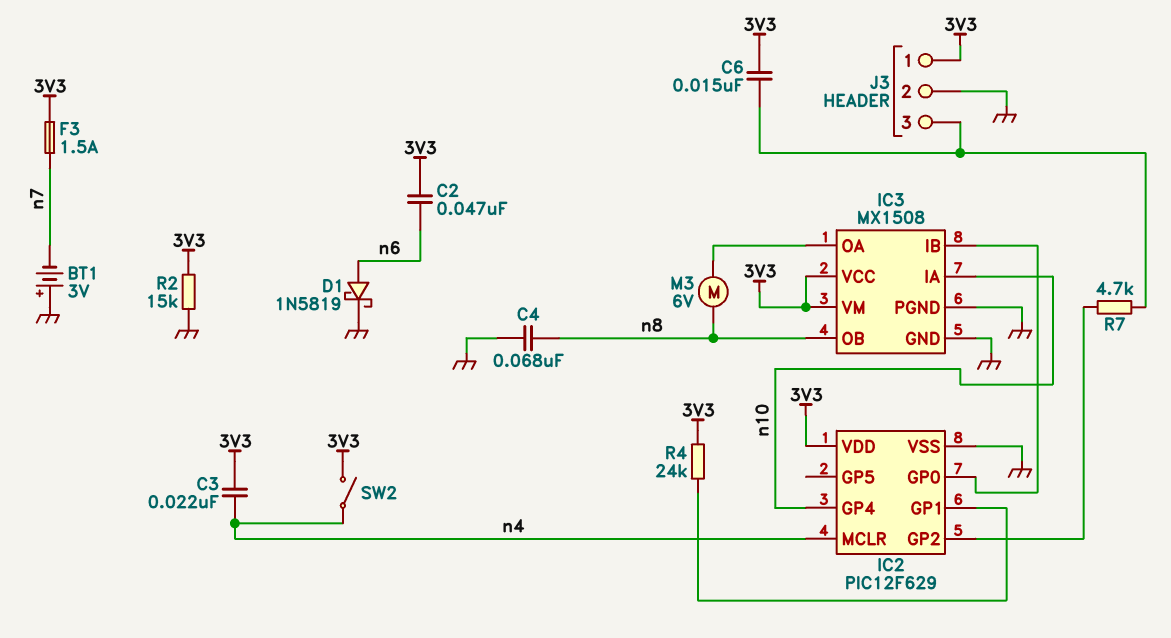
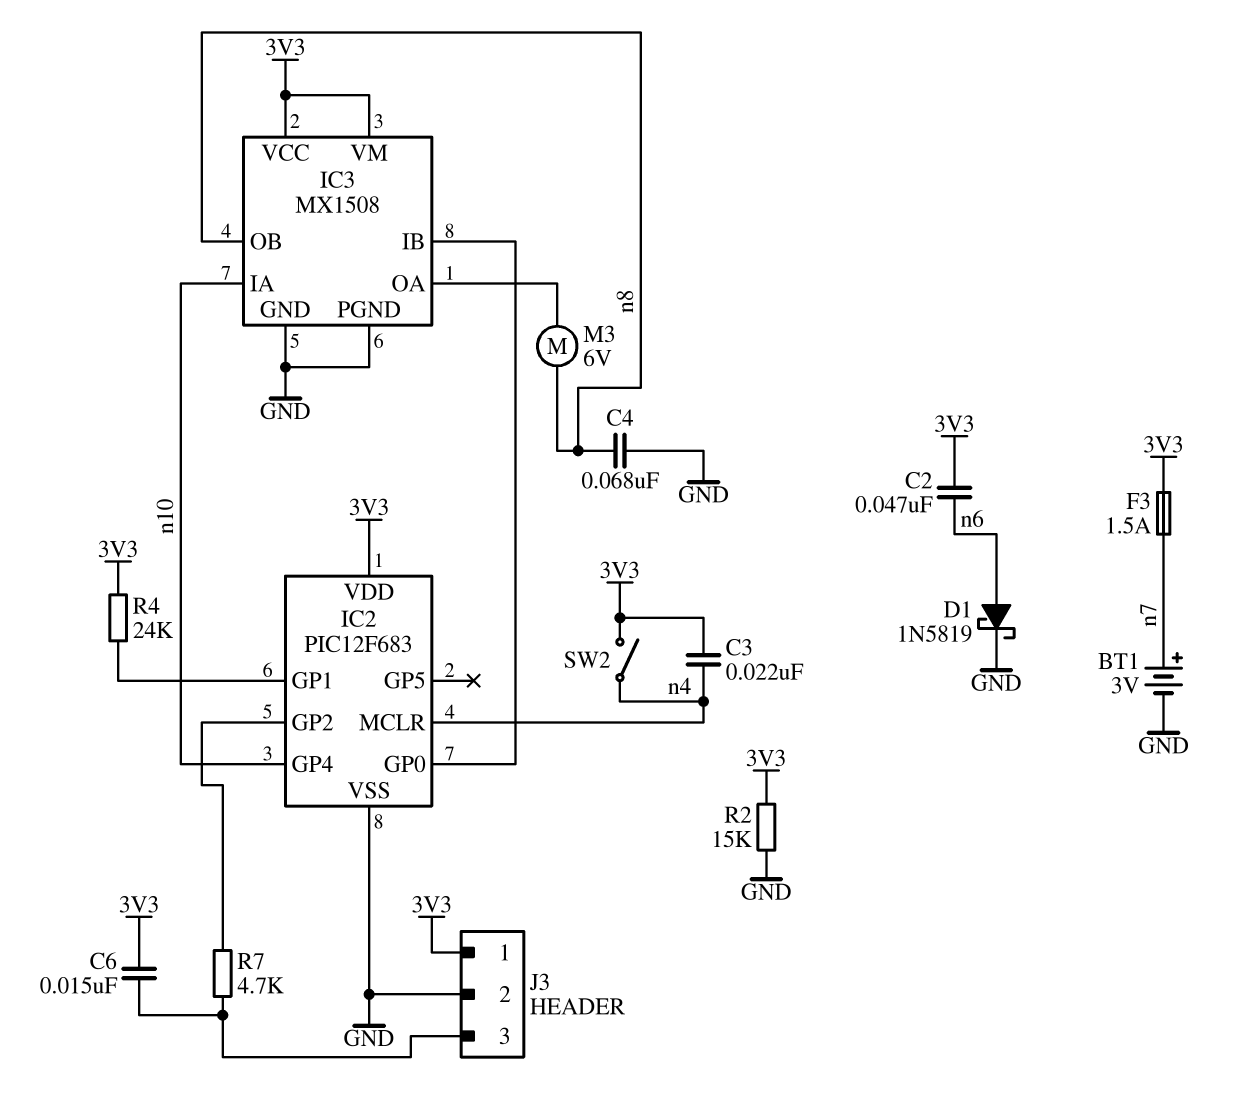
BT1: 3V (plus GND, minus n7) -> 3V (plus n7, minus GND)
IC2: PIC12F629 -> PIC12F683

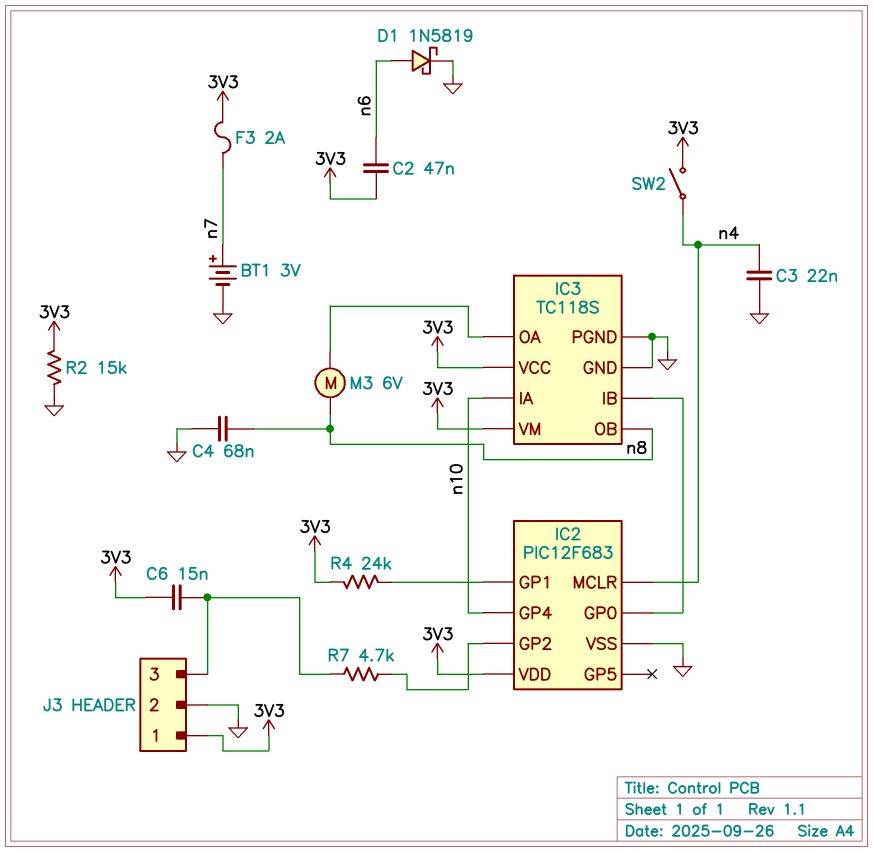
C3: 22nF (3V3, n4) -> 22nF (GND, n4)
F3: 1.5A (3V3, n7) -> 2A (3V3, n7)
IC3: MX1508 -> TC118S

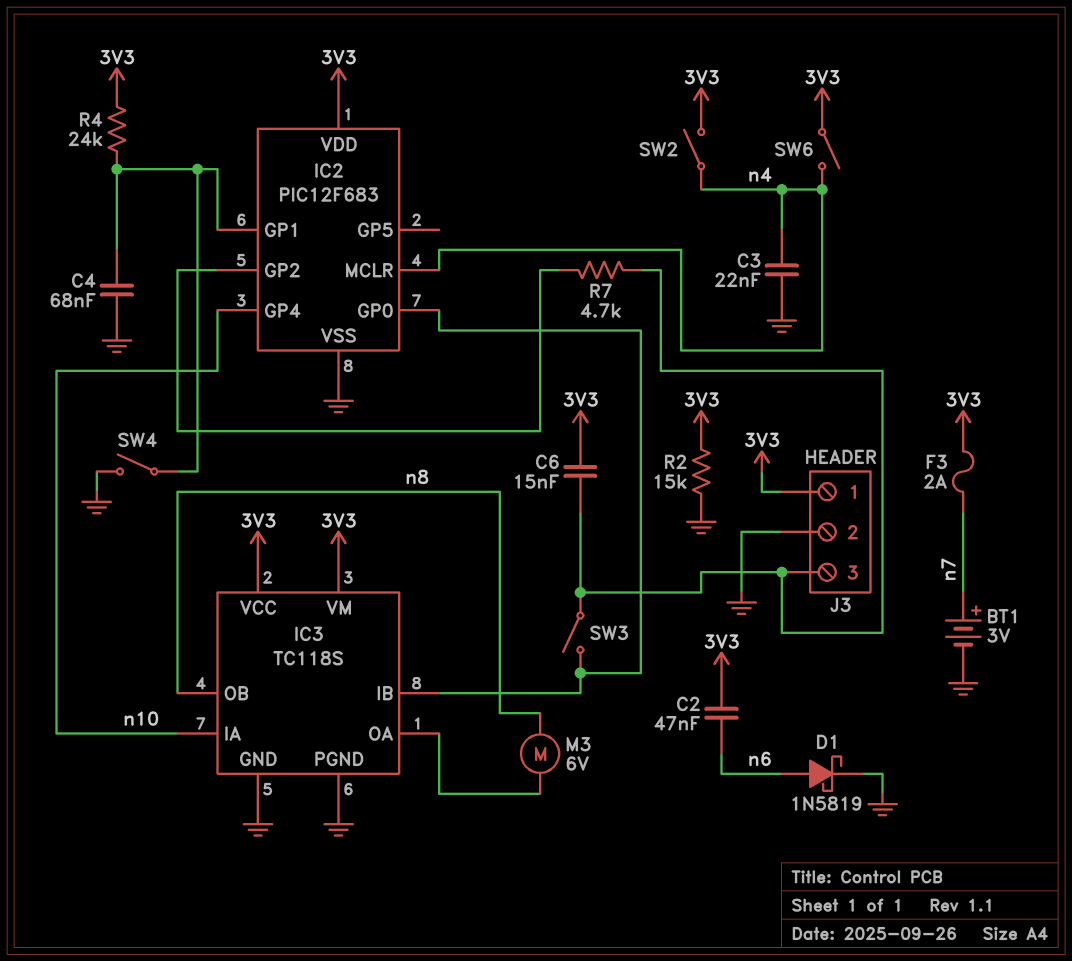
C4: 68nF (GND, n8) -> 68nF (GND, IC2/GP1)
SW3: none -> switch (IC2/GP0, J3/3)
SW4: none -> switch (GND, IC2/GP1)
SW6: none -> switch (3V3, n4)

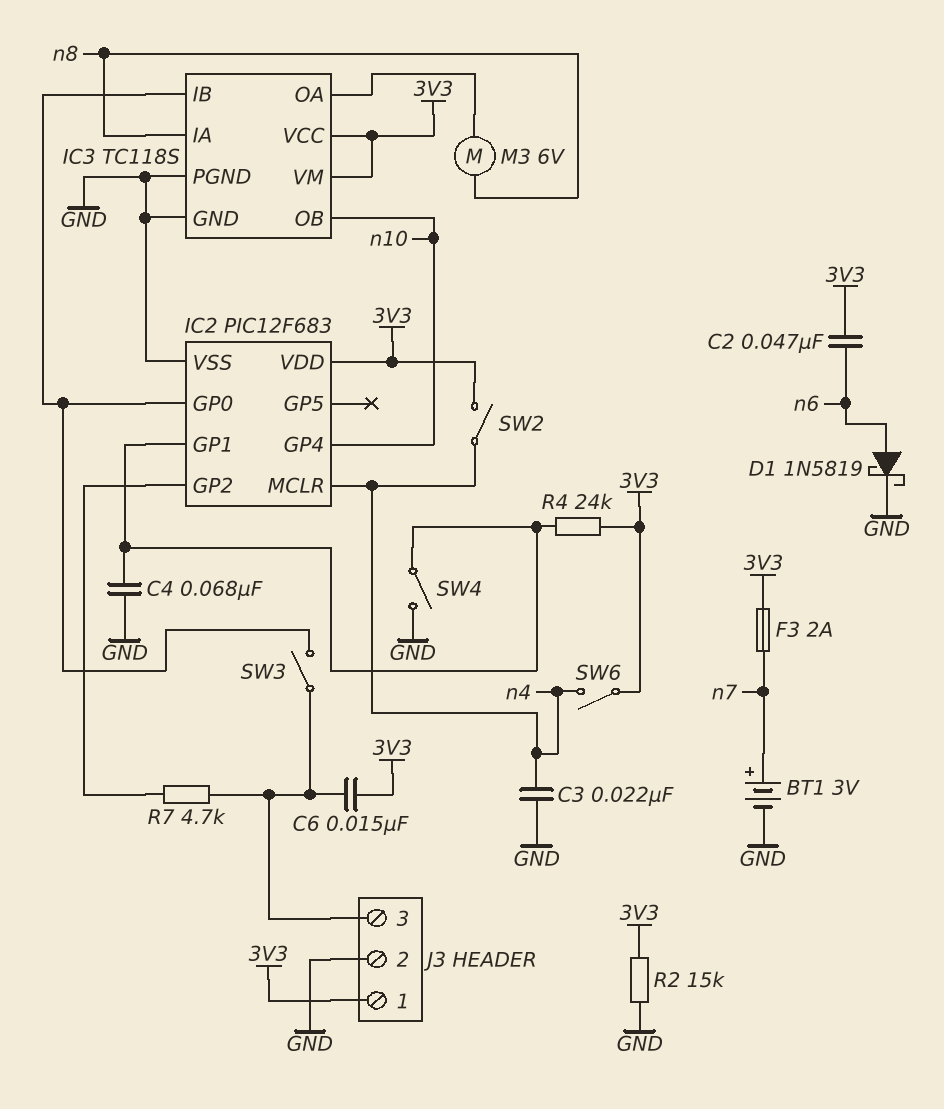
IC3 pin IA: n10 -> n8
IC3 pin OB: n8 -> n10

